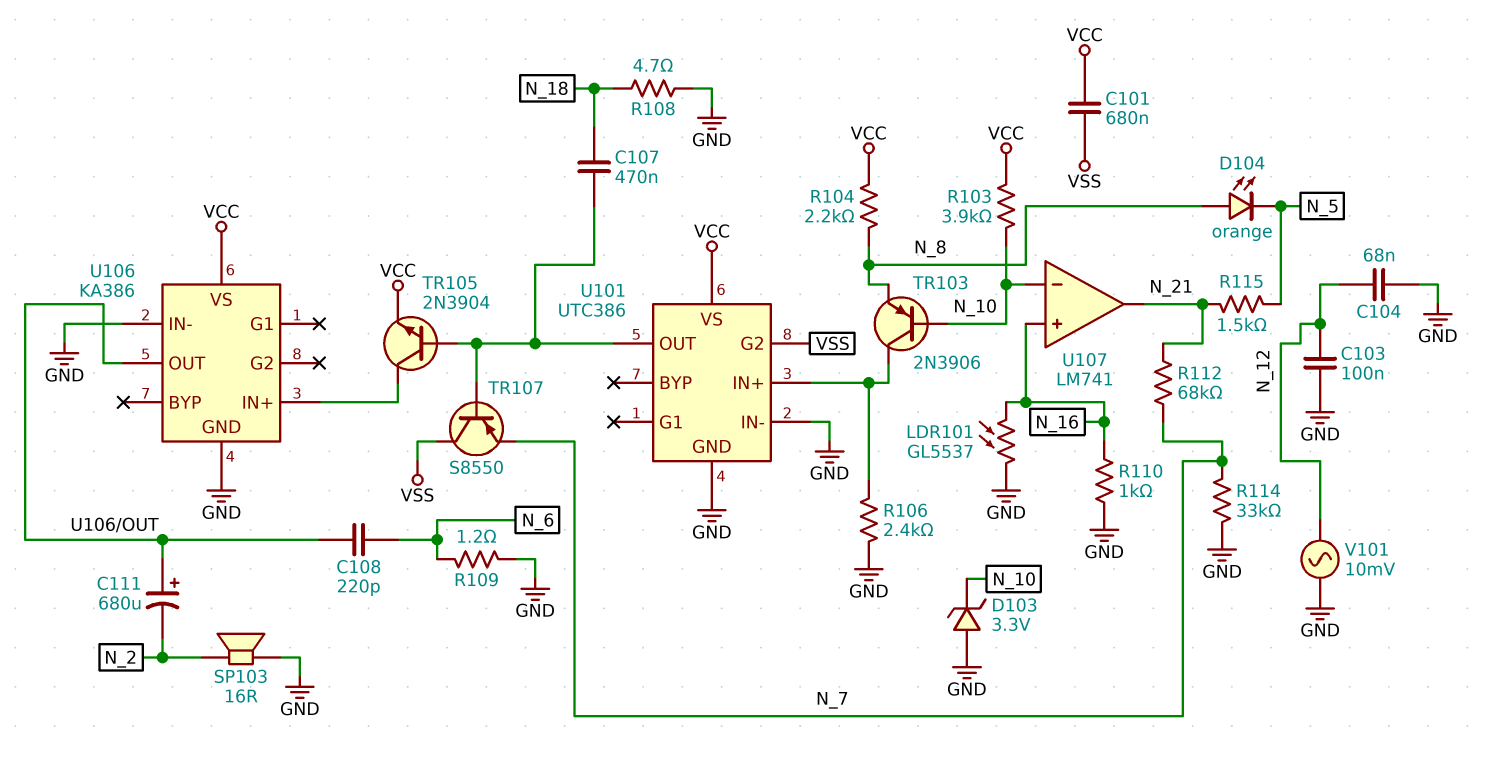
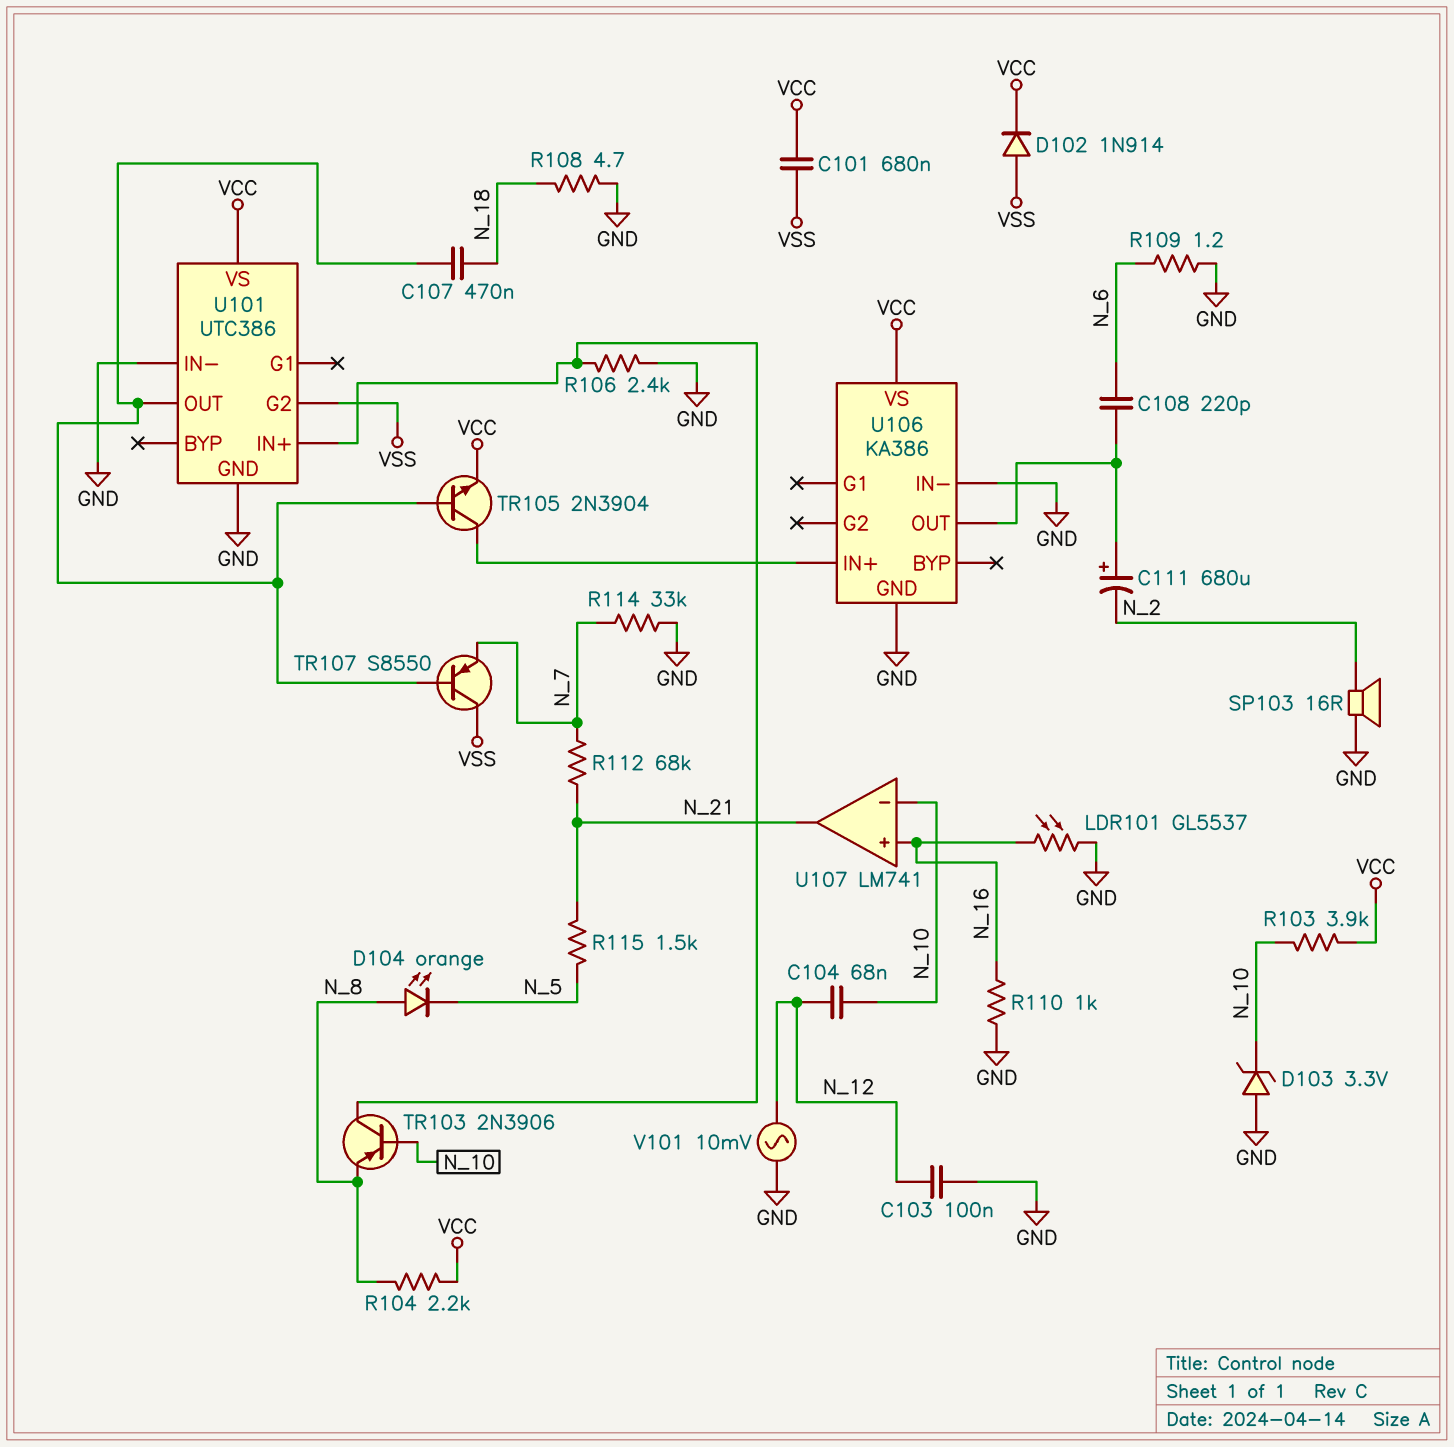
C104: 68nF (GND, N_12) -> 68nF (N_10, N_12)
D102: none -> diode 1N914 (A VSS, K VCC)

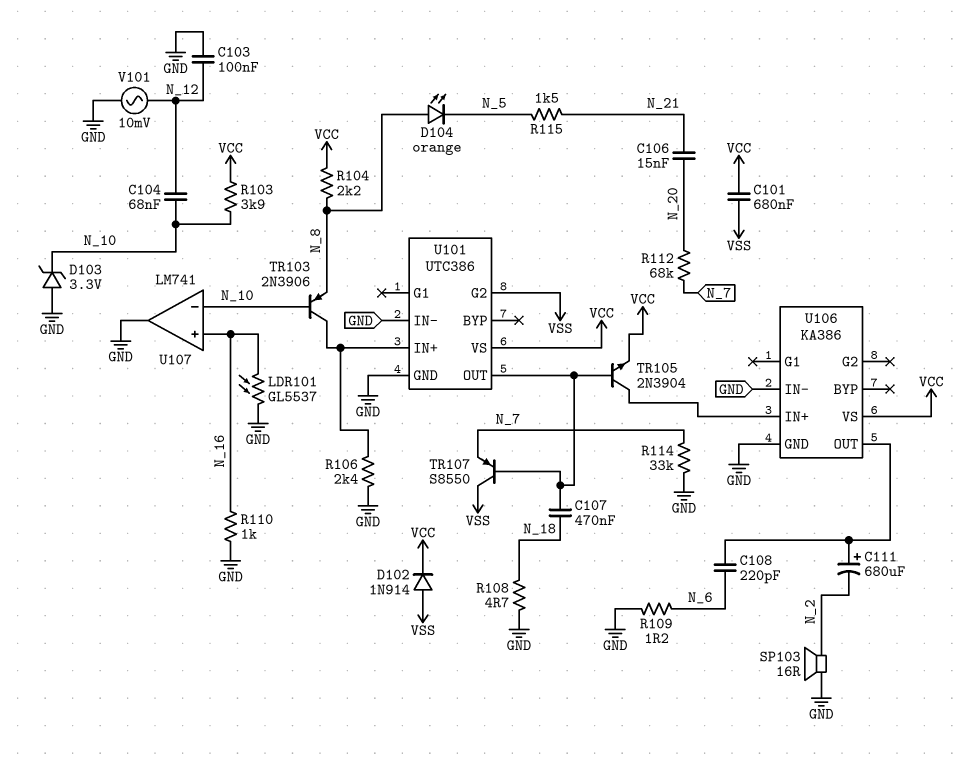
C106: none -> 15nF (N_20, N_21)
R112: 68k (N_7, N_21) -> 68k (N_7, N_20)
U107 pin out: N_21 -> GND

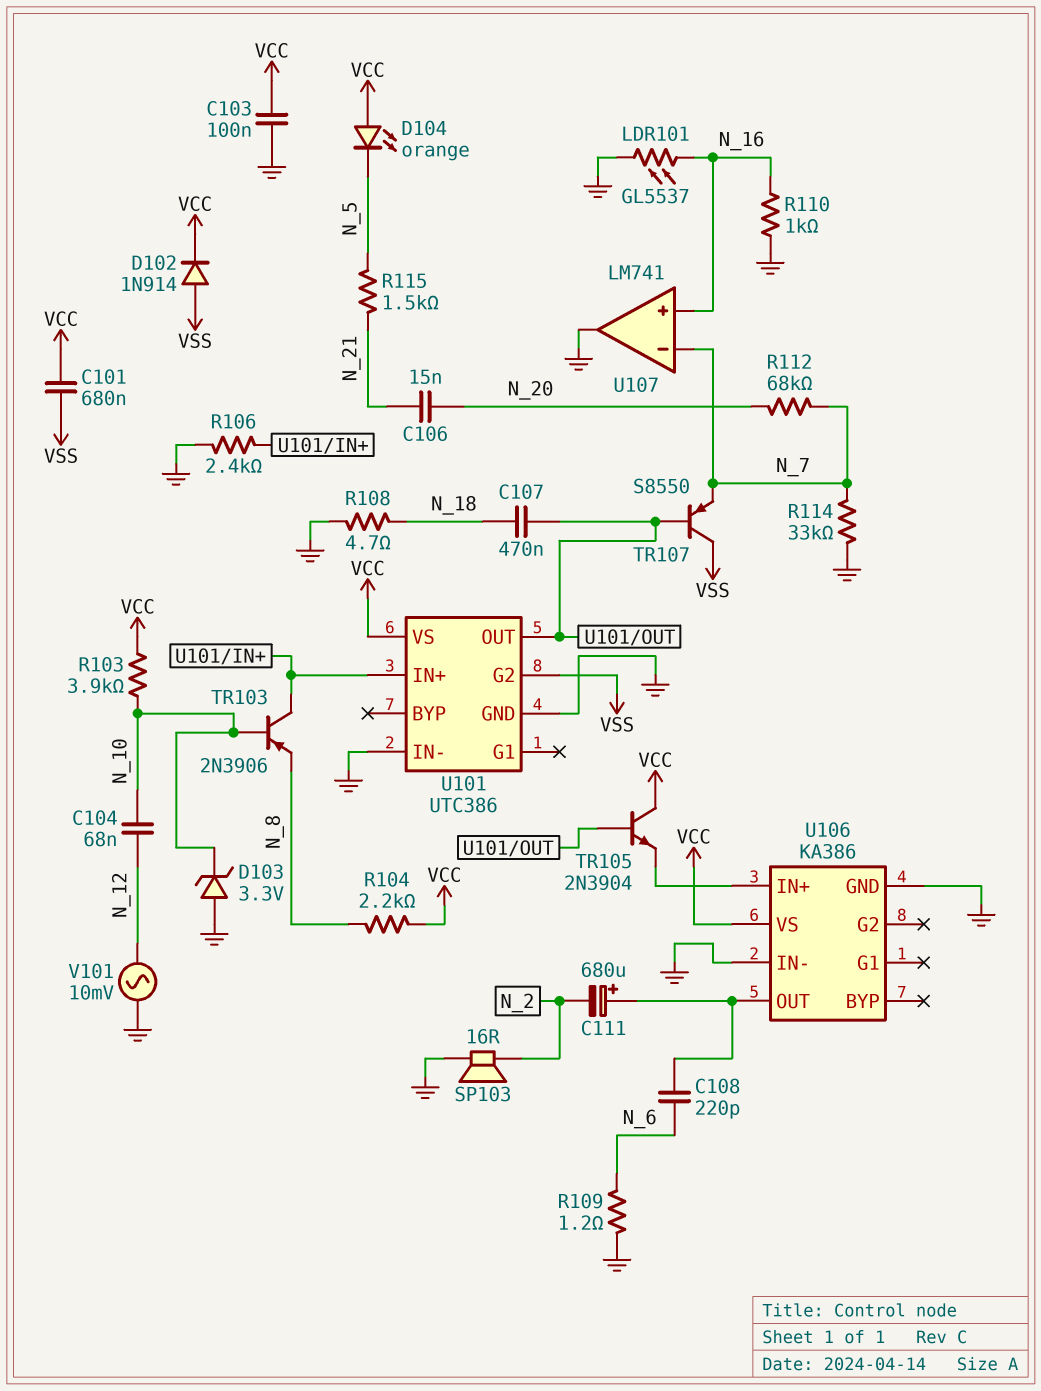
C103: 100nF (GND, N_12) -> 100nF (GND, VCC)
D104: LED orange (A N_8, K N_5) -> LED orange (A VCC, K N_5)
TR105: NPN 2N3904 (B U101/OUT, C U106/IN+, E VCC) -> NPN 2N3904 (B U101/OUT, C VCC, E U106/IN+)
U107 pin in-: N_10 -> N_7

